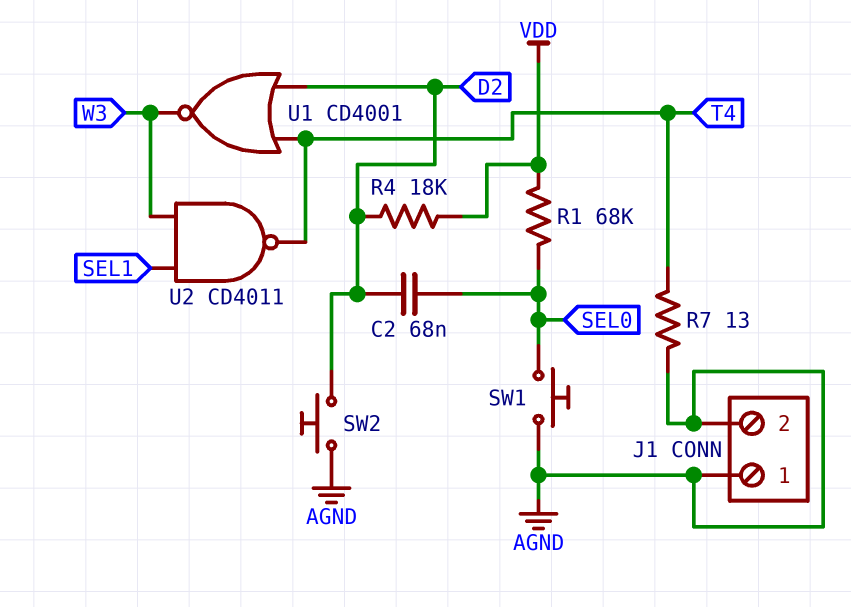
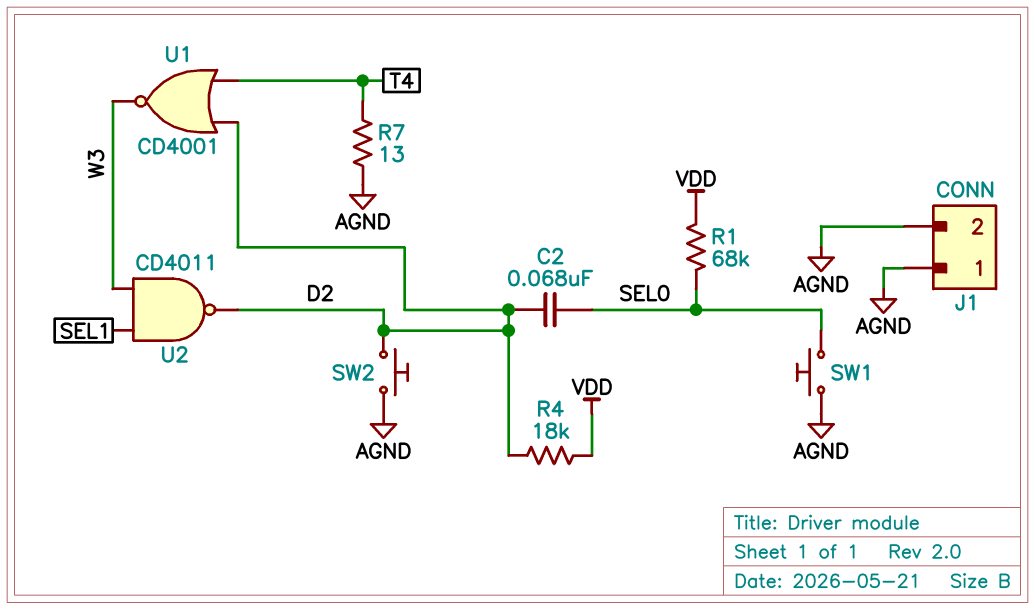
U2: NAND CD4011 (in SEL1, in W3, out T4) -> NAND CD4011 (in SEL1, in W3, out D2)

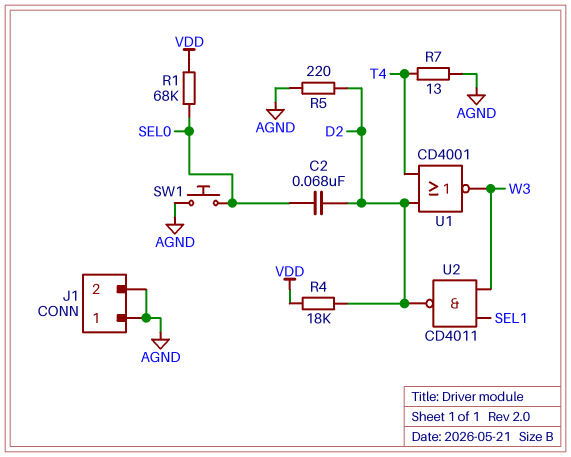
R5: none -> 220 (AGND, D2)
SW2: button (AGND, D2) -> none

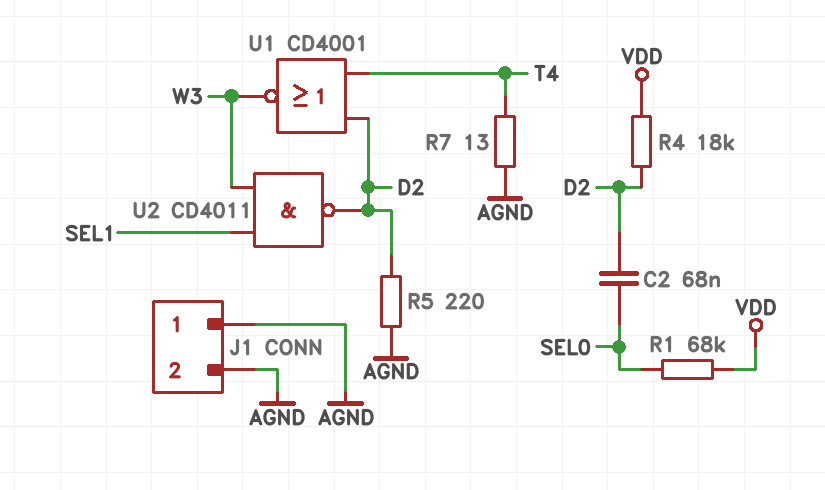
SW1: button (AGND, SEL0) -> none

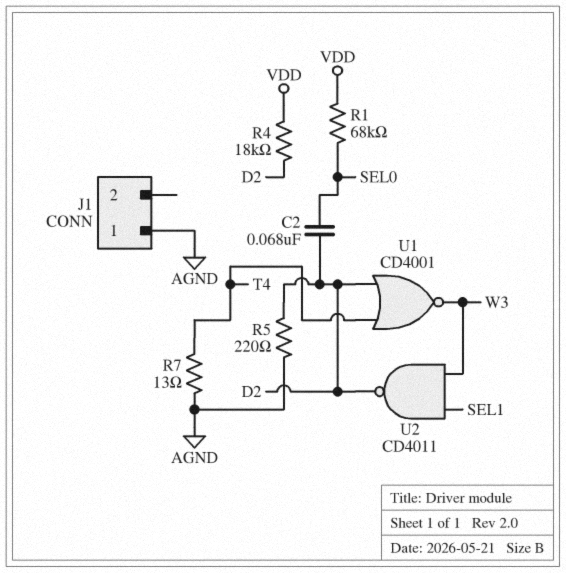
J1 pin 2: AGND -> none

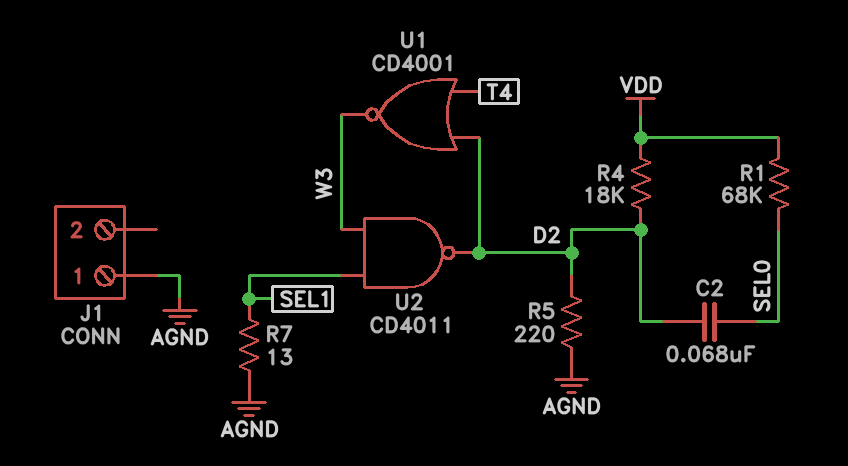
R7: 13 (AGND, T4) -> 13 (AGND, SEL1)

